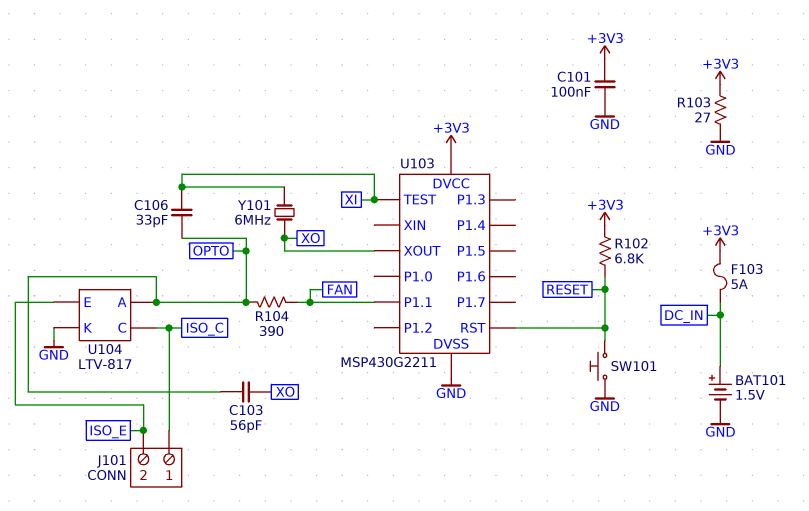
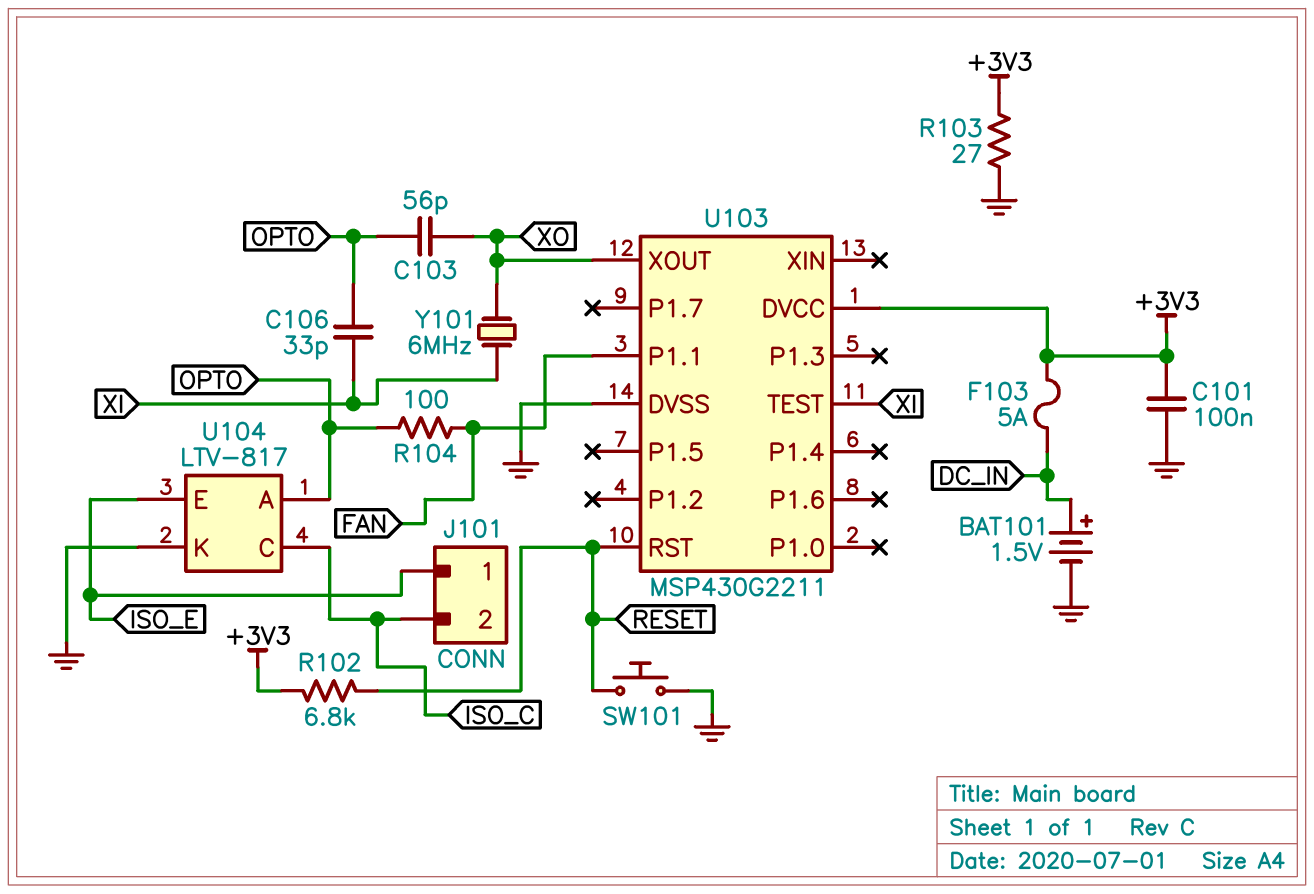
J101 pin 1: ISO_C -> ISO_E
J101 pin 2: ISO_E -> ISO_C
R104: 390 (FAN, OPTO) -> 100 (FAN, OPTO)

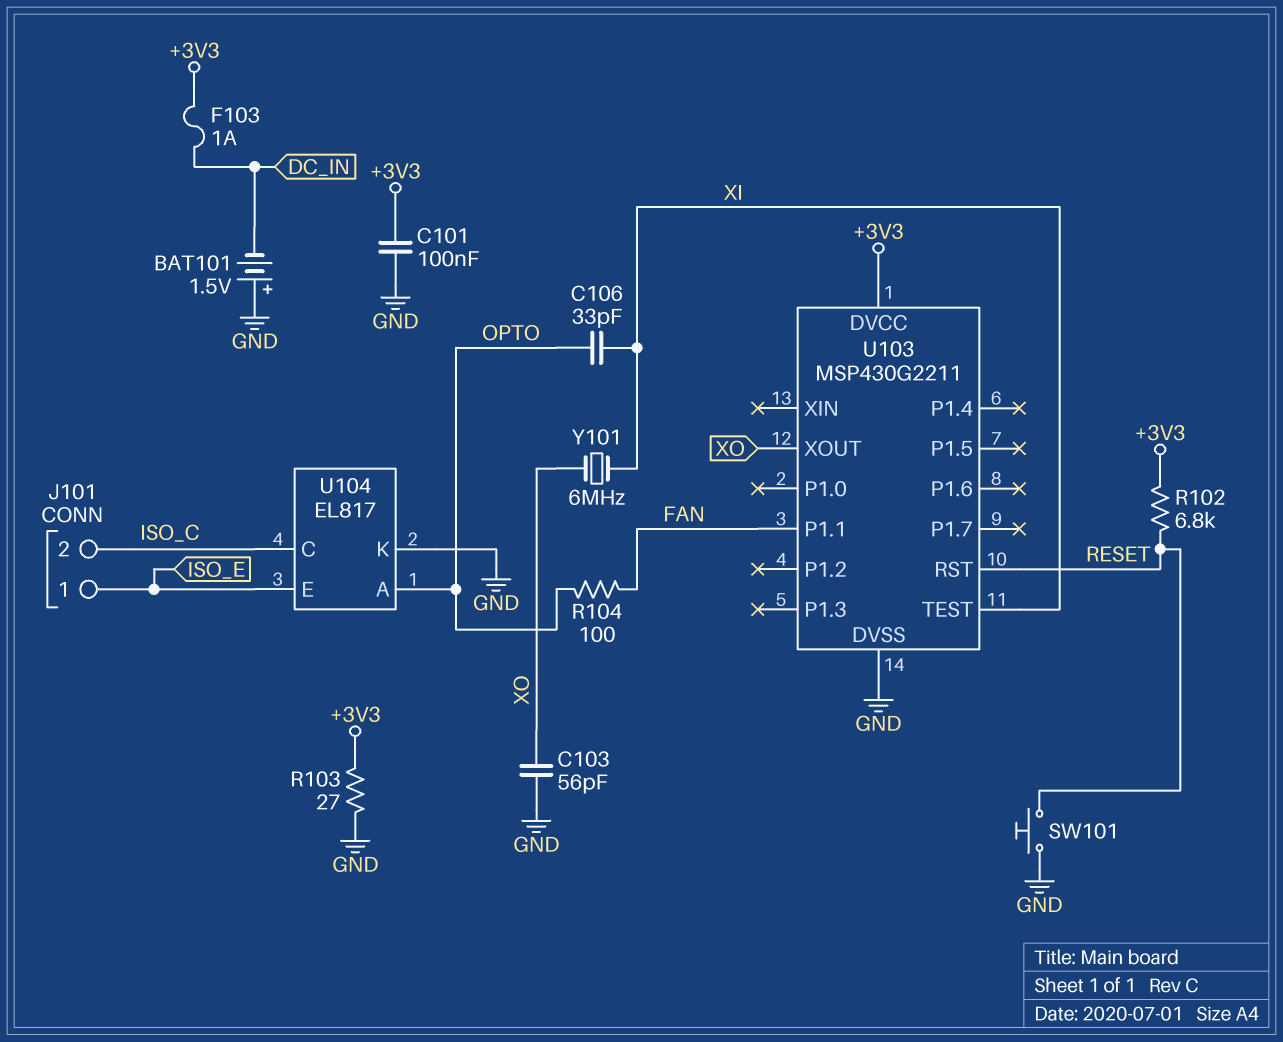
BAT101: 1.5V (plus DC_IN, minus GND) -> 1.5V (plus GND, minus DC_IN)
C103: 56pF (OPTO, XO) -> 56pF (GND, XO)
F103: 5A (+3V3, DC_IN) -> 1A (+3V3, DC_IN)
U104: LTV-817 -> EL817

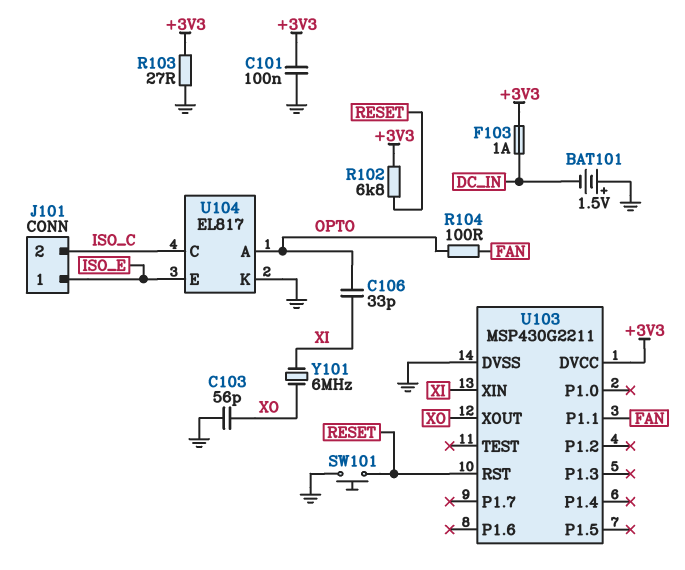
U103 pin TEST: XI -> none
U103 pin XIN: none -> XI

